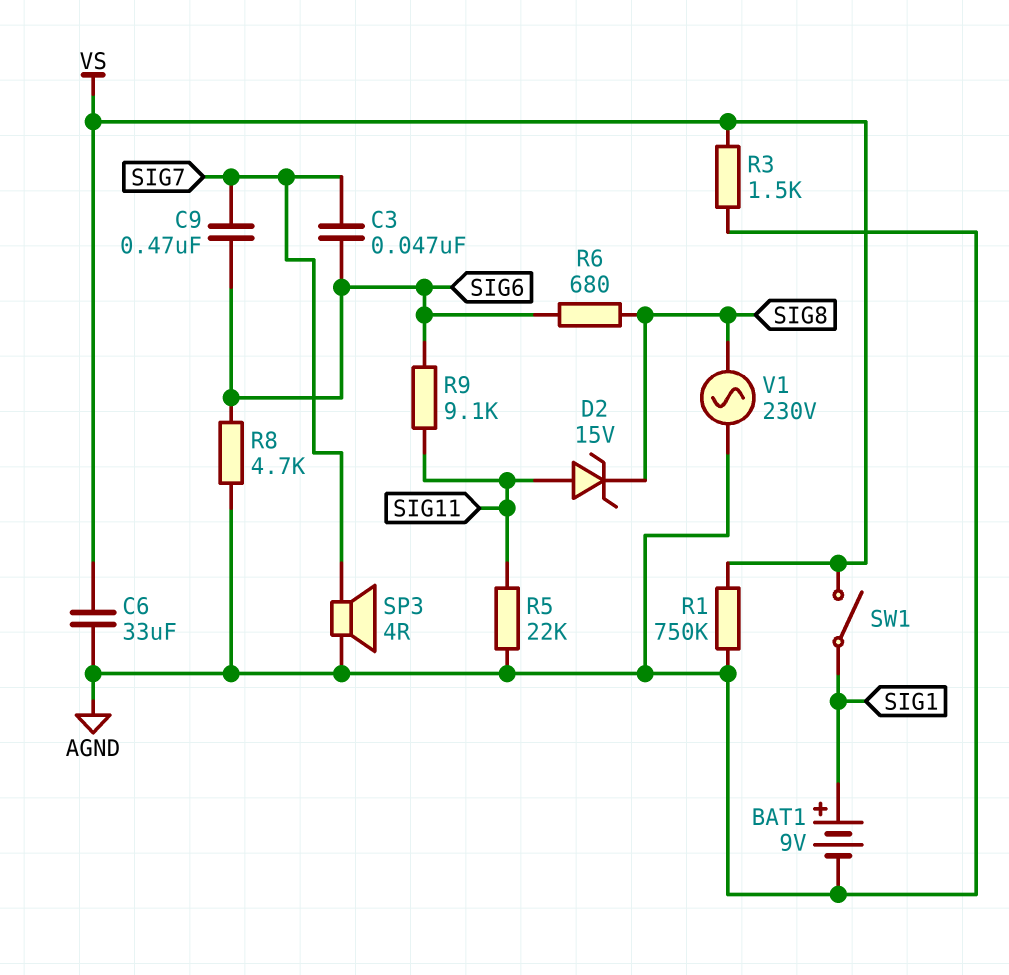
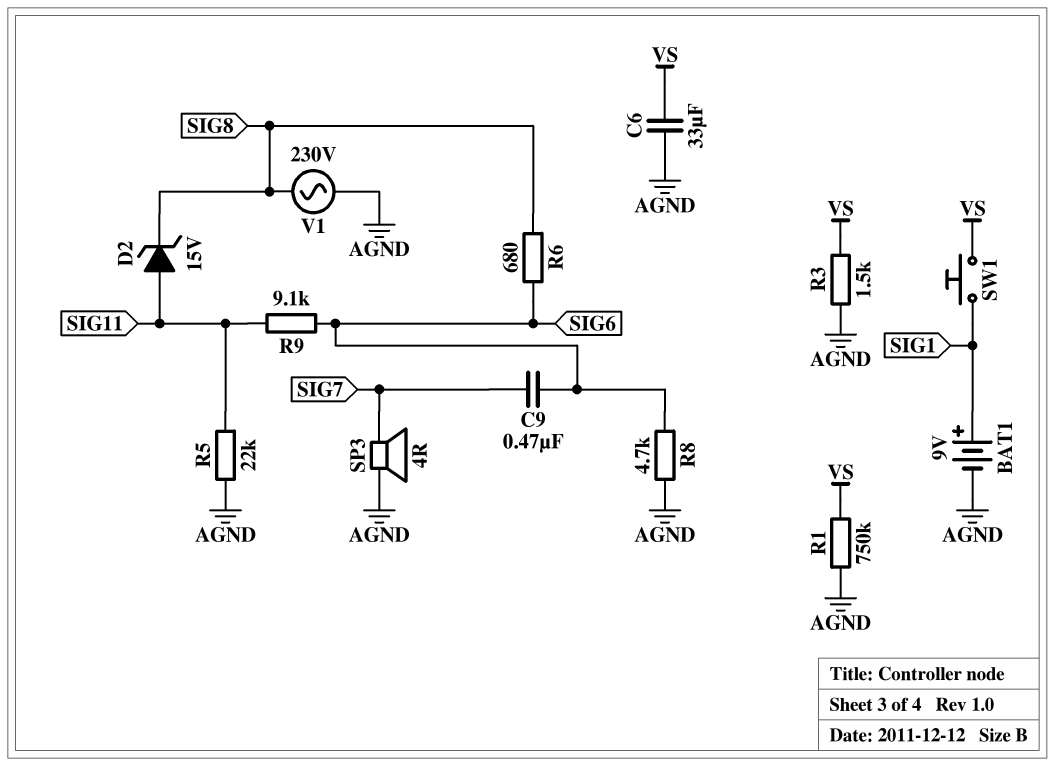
C3: 47nF (SIG6, SIG7) -> none
SW1: switch (SIG1, VS) -> button (SIG1, VS)

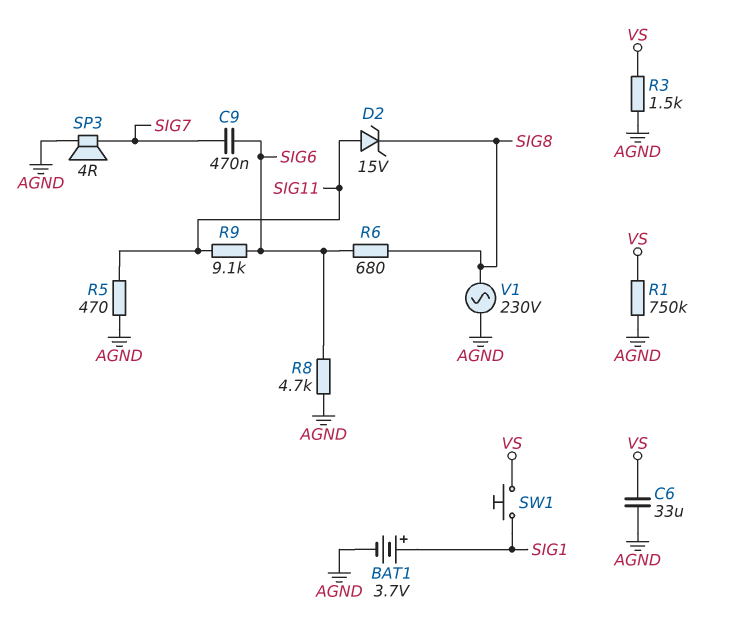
BAT1: 9V (plus SIG1, minus AGND) -> 3.7V (plus SIG1, minus AGND)
R5: 22k (AGND, SIG11) -> 470 (AGND, SIG11)

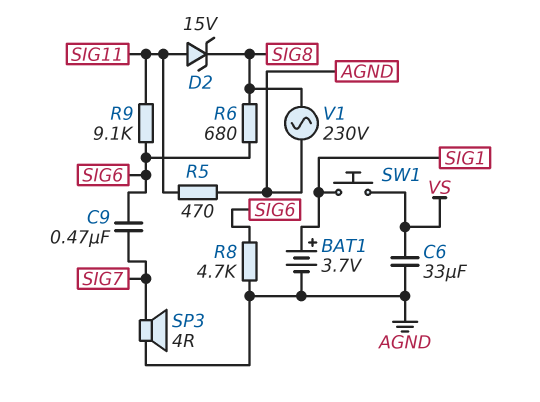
R1: 750k (AGND, VS) -> none
R3: 1.5k (AGND, VS) -> none

